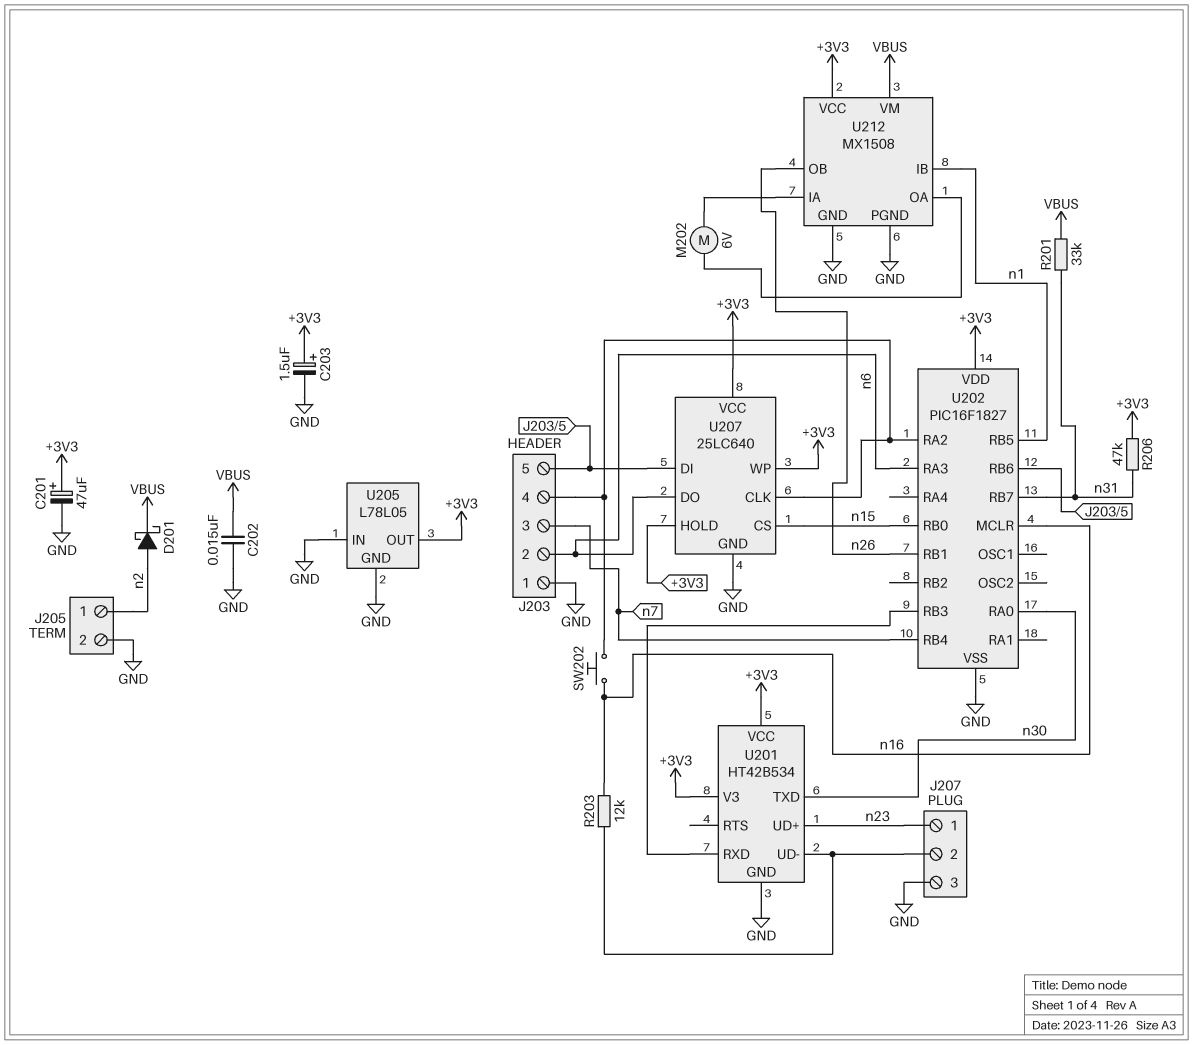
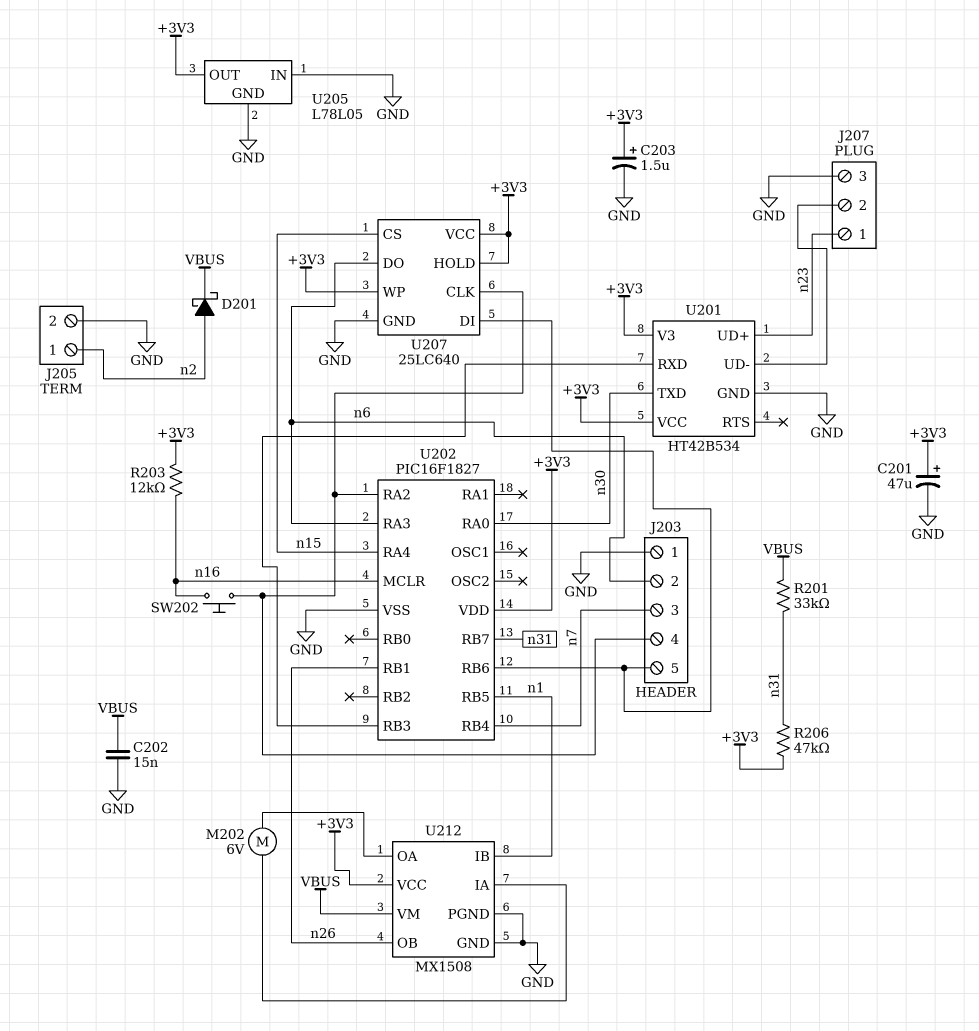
R203: 12k (J207/2, n16) -> 12k (+3V3, n16)
U202 pin RA4: none -> n15
U202 pin RB0: n15 -> none

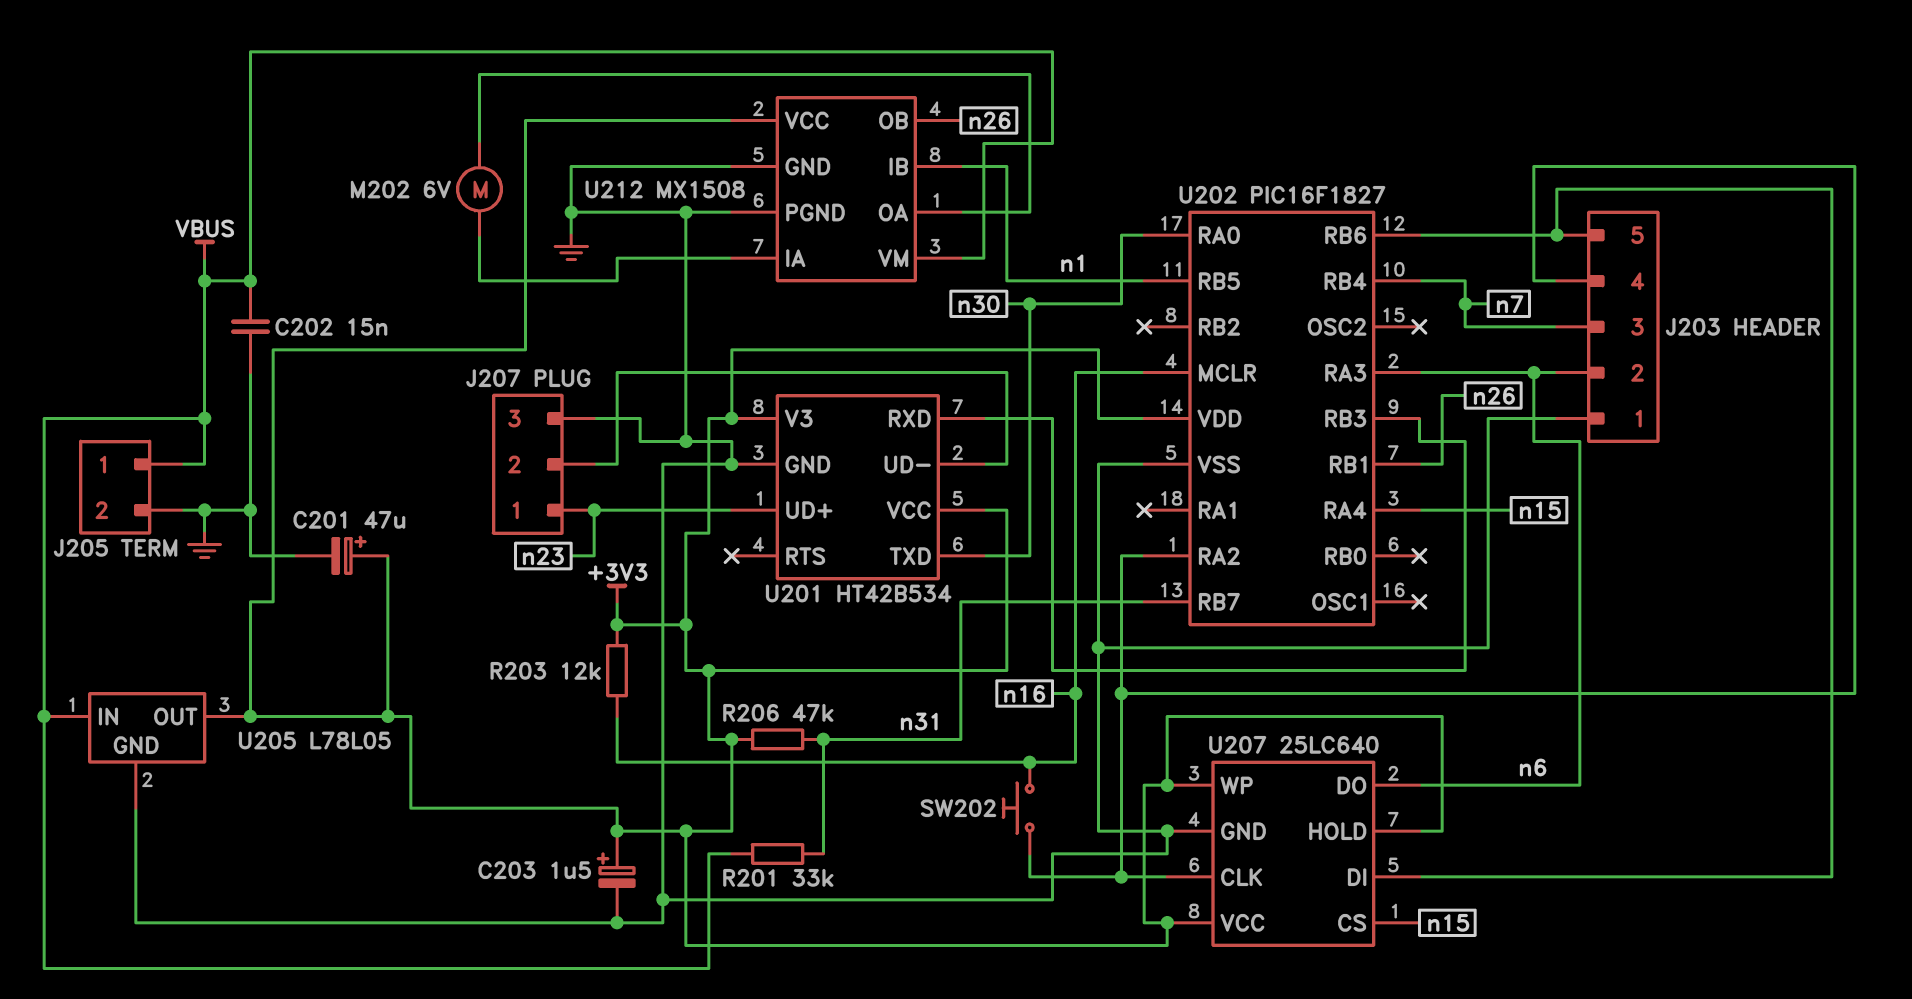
D201: schottky (A n2, K VBUS) -> none
J205 pin 1: n2 -> VBUS
U205 pin IN: GND -> VBUS

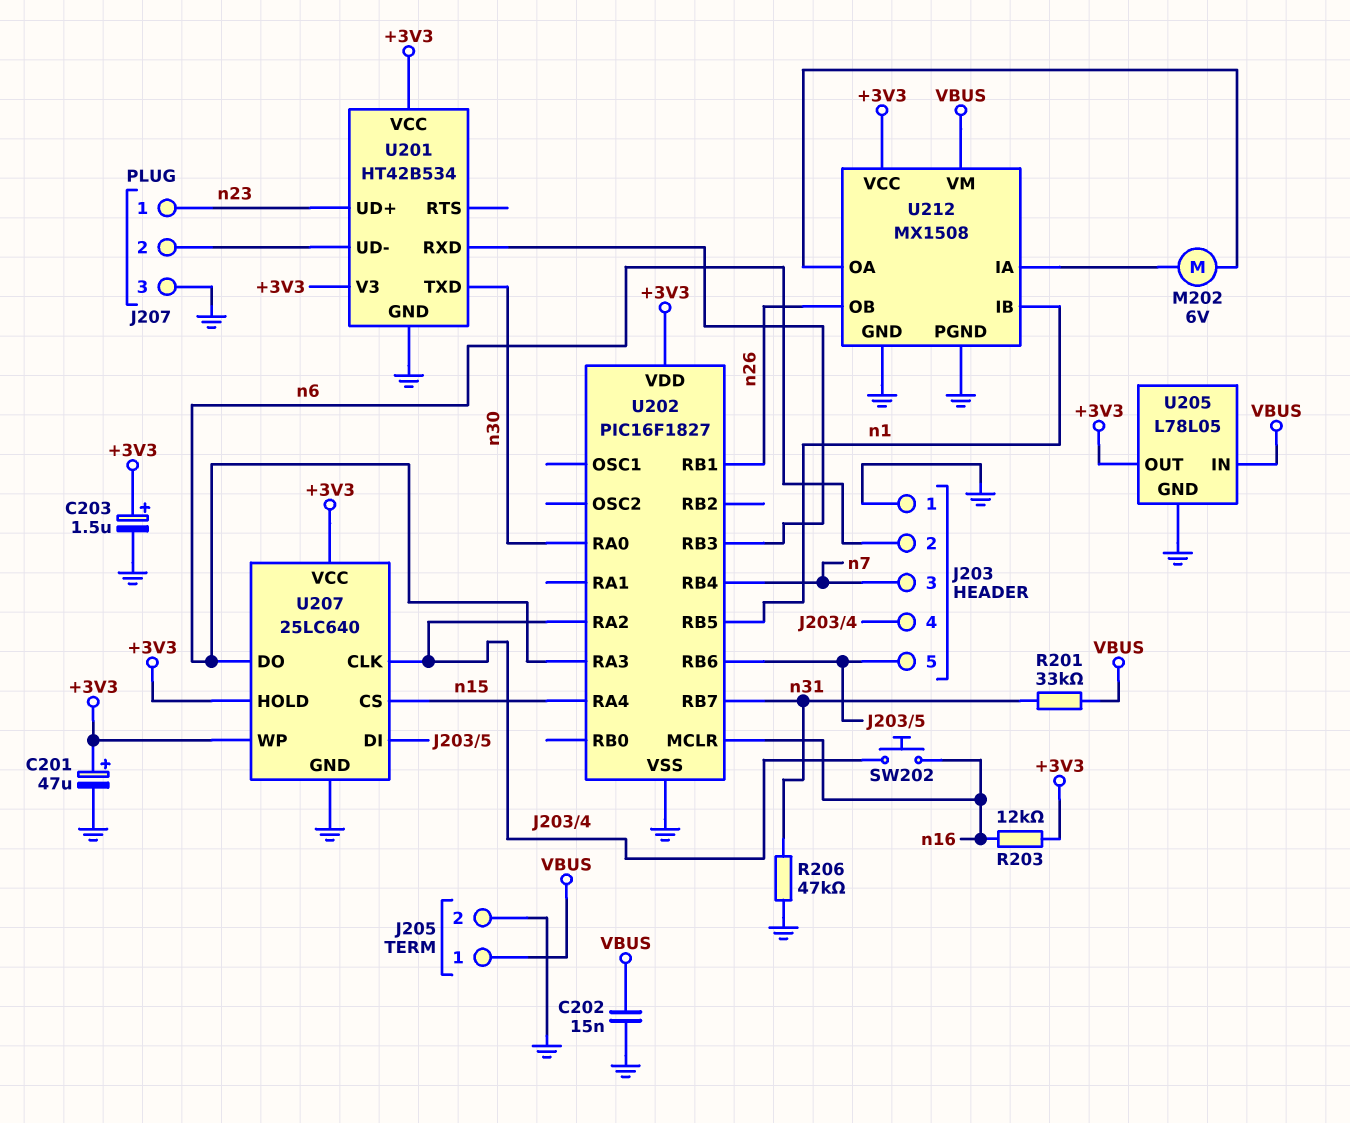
R206: 47k (+3V3, n31) -> 47k (GND, n31)

